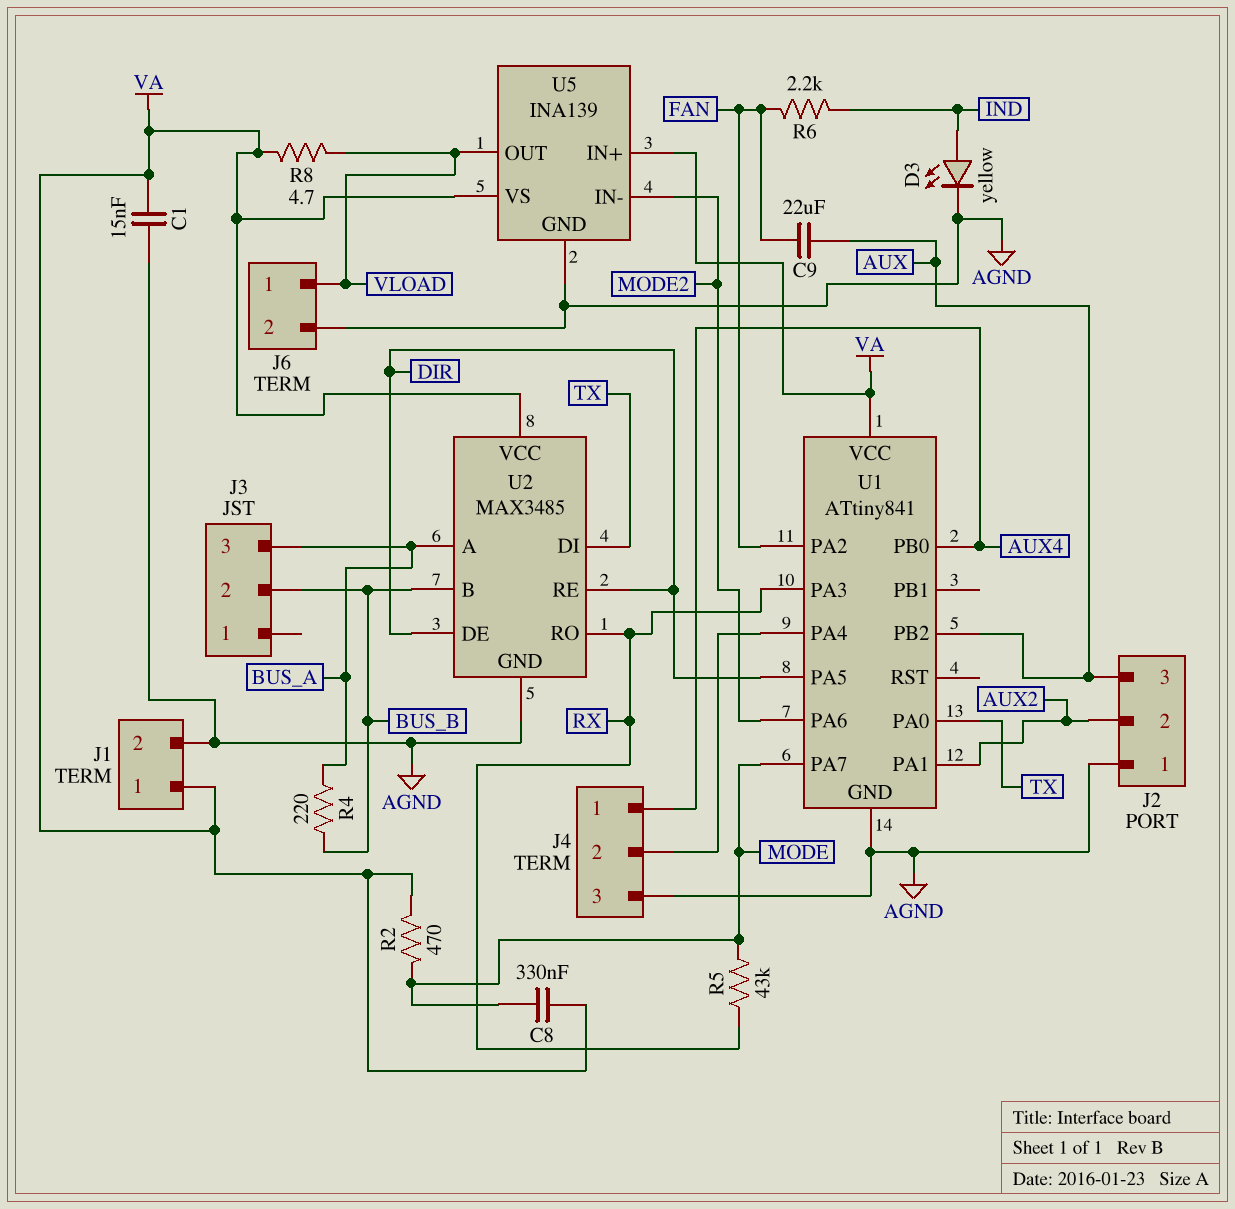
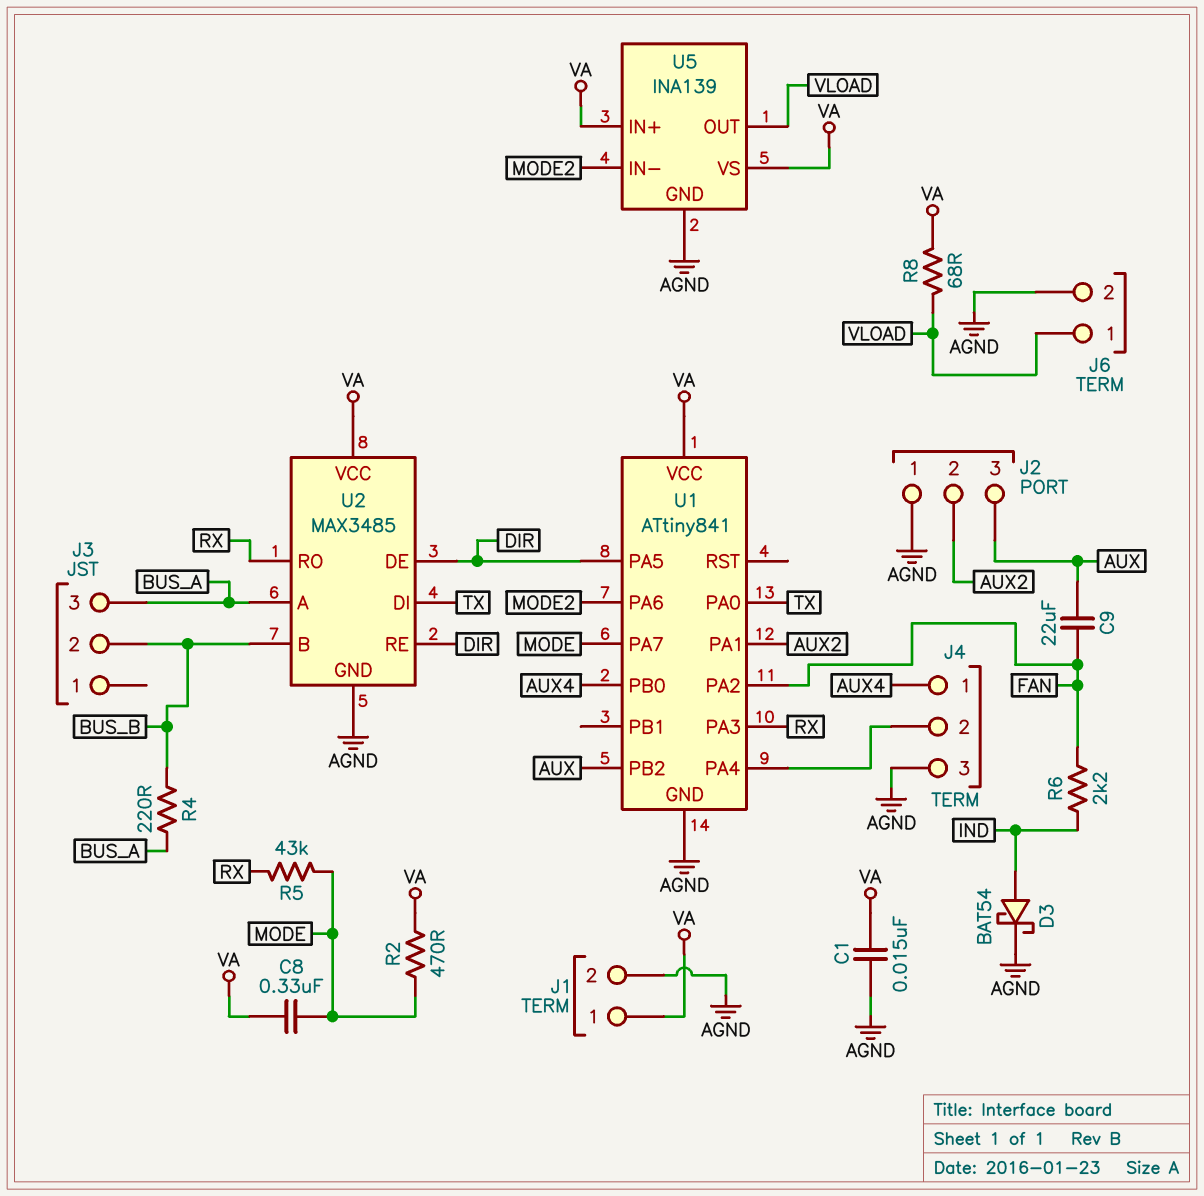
D3: LED yellow (A IND, K AGND) -> schottky BAT54 (A IND, K AGND)
R8: 4.7 (VA, VLOAD) -> 68 (VA, VLOAD)

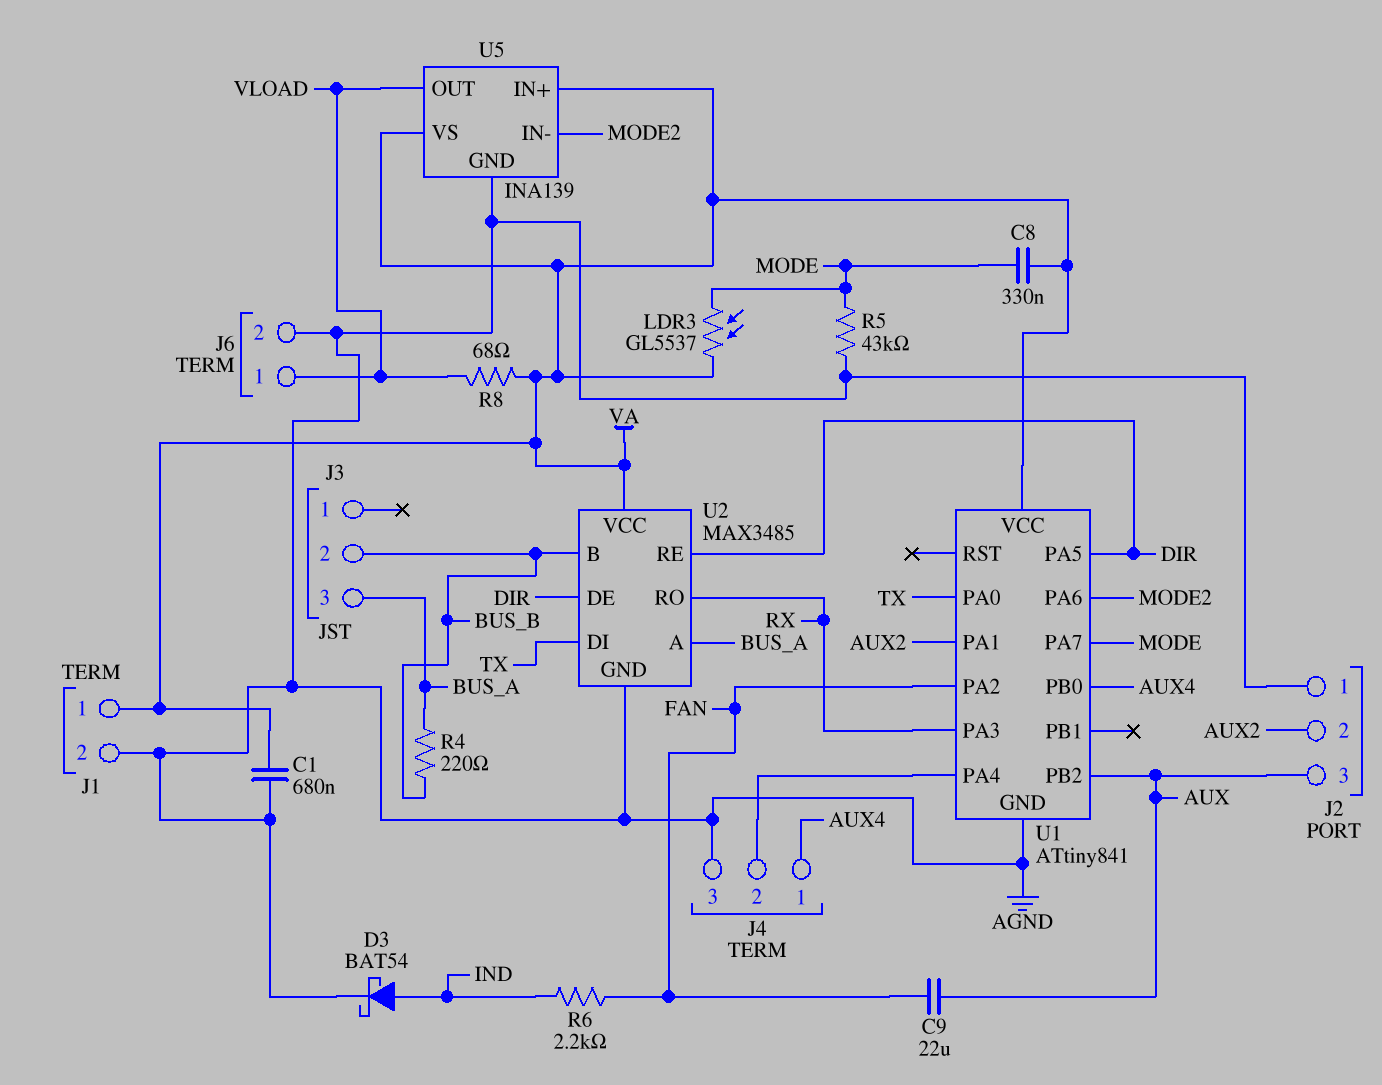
C1: 15nF (AGND, VA) -> 680nF (AGND, VA)
LDR3: none -> GL5537 (MODE, VA)
R2: 470 (MODE, VA) -> none
R5: 43k (MODE, RX) -> 43k (AGND, MODE)

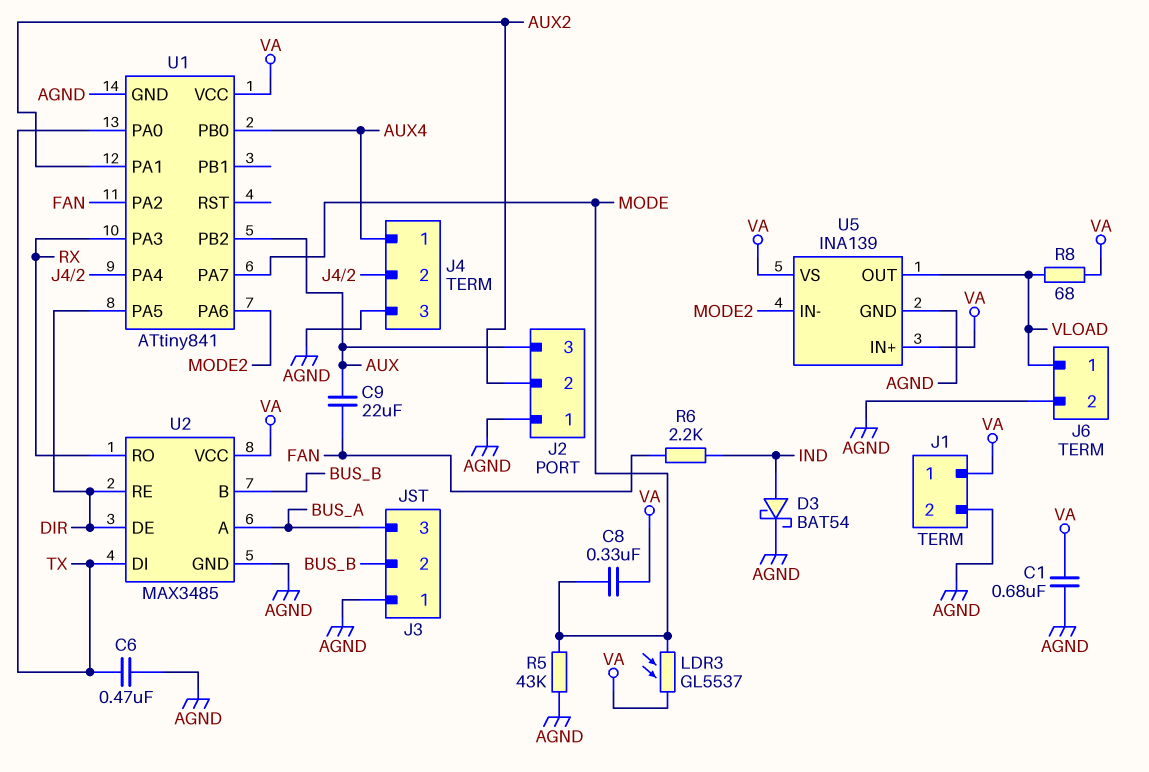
C6: none -> 470nF (AGND, TX)
J3 pin 1: none -> AGND
R4: 220 (BUS_A, BUS_B) -> none

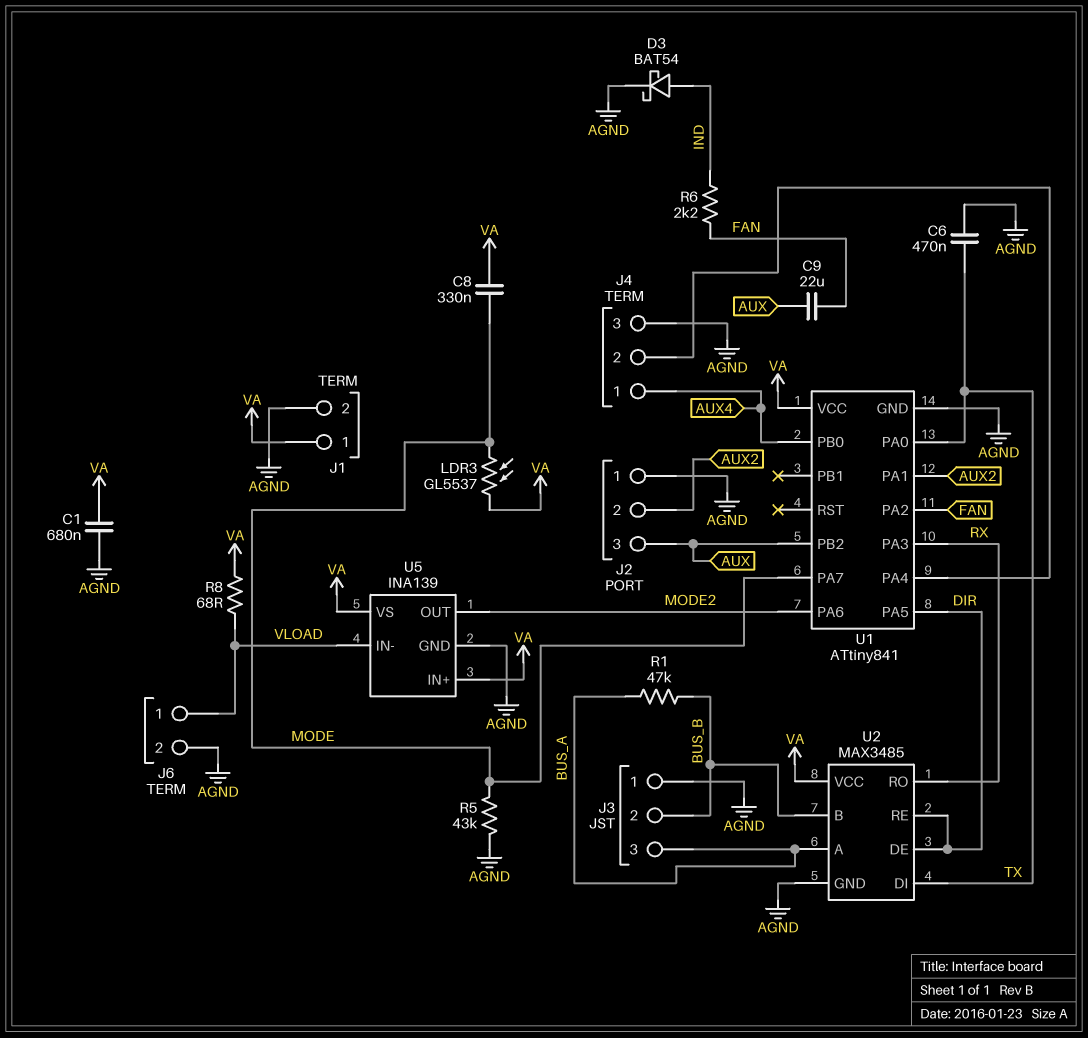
R1: none -> 47k (BUS_A, BUS_B)
U5 pin IN-: MODE2 -> VLOAD
U5 pin OUT: VLOAD -> MODE2

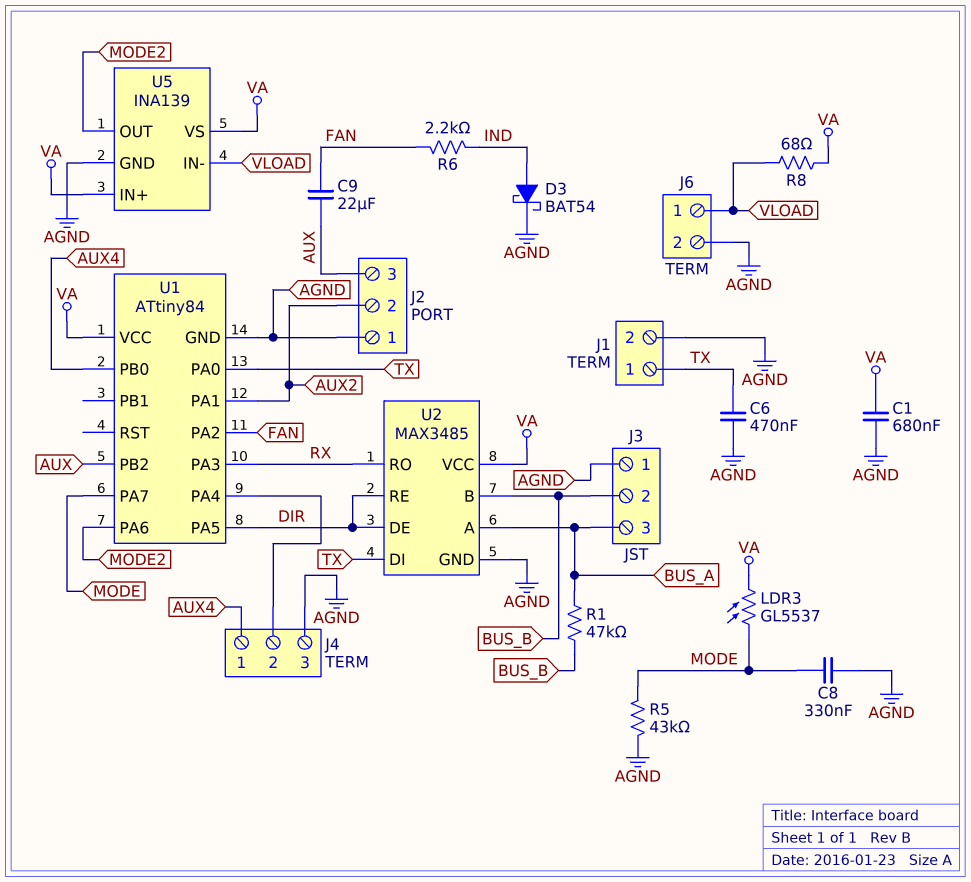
C8: 330nF (MODE, VA) -> 330nF (AGND, MODE)
J1 pin 1: VA -> TX
U1: ATtiny841 -> ATtiny84

